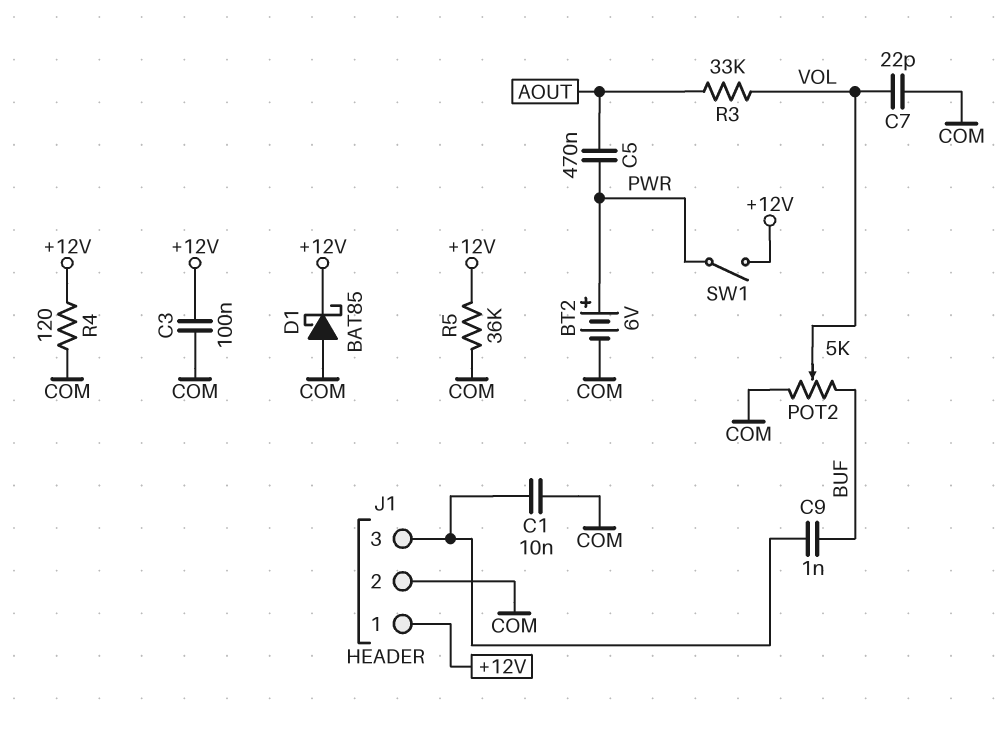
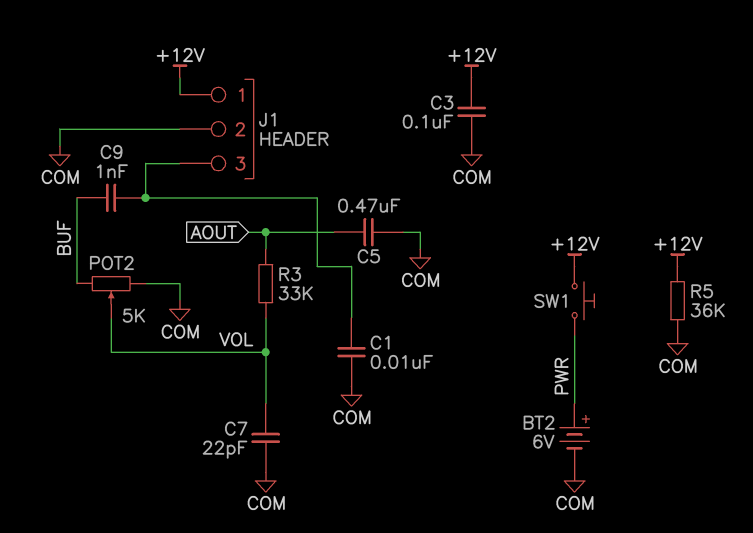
C5: 470nF (AOUT, PWR) -> 470nF (AOUT, COM)
D1: schottky BAT85 (A COM, K +12V) -> none
R4: 120 (+12V, COM) -> none
SW1: switch (+12V, PWR) -> button (+12V, PWR)

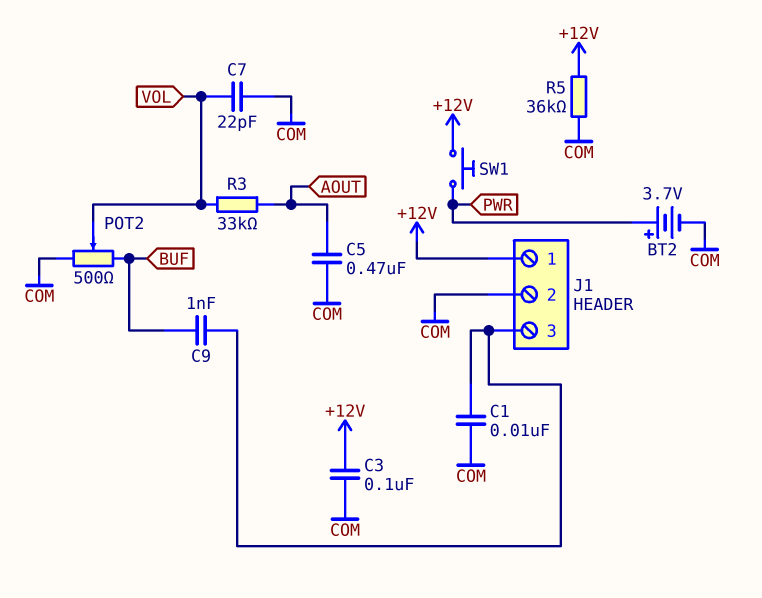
BT2: 6V (plus PWR, minus COM) -> 3.7V (plus PWR, minus COM)
POT2: 5k (BUF, COM, wiper VOL) -> 500 (BUF, COM, wiper VOL)

